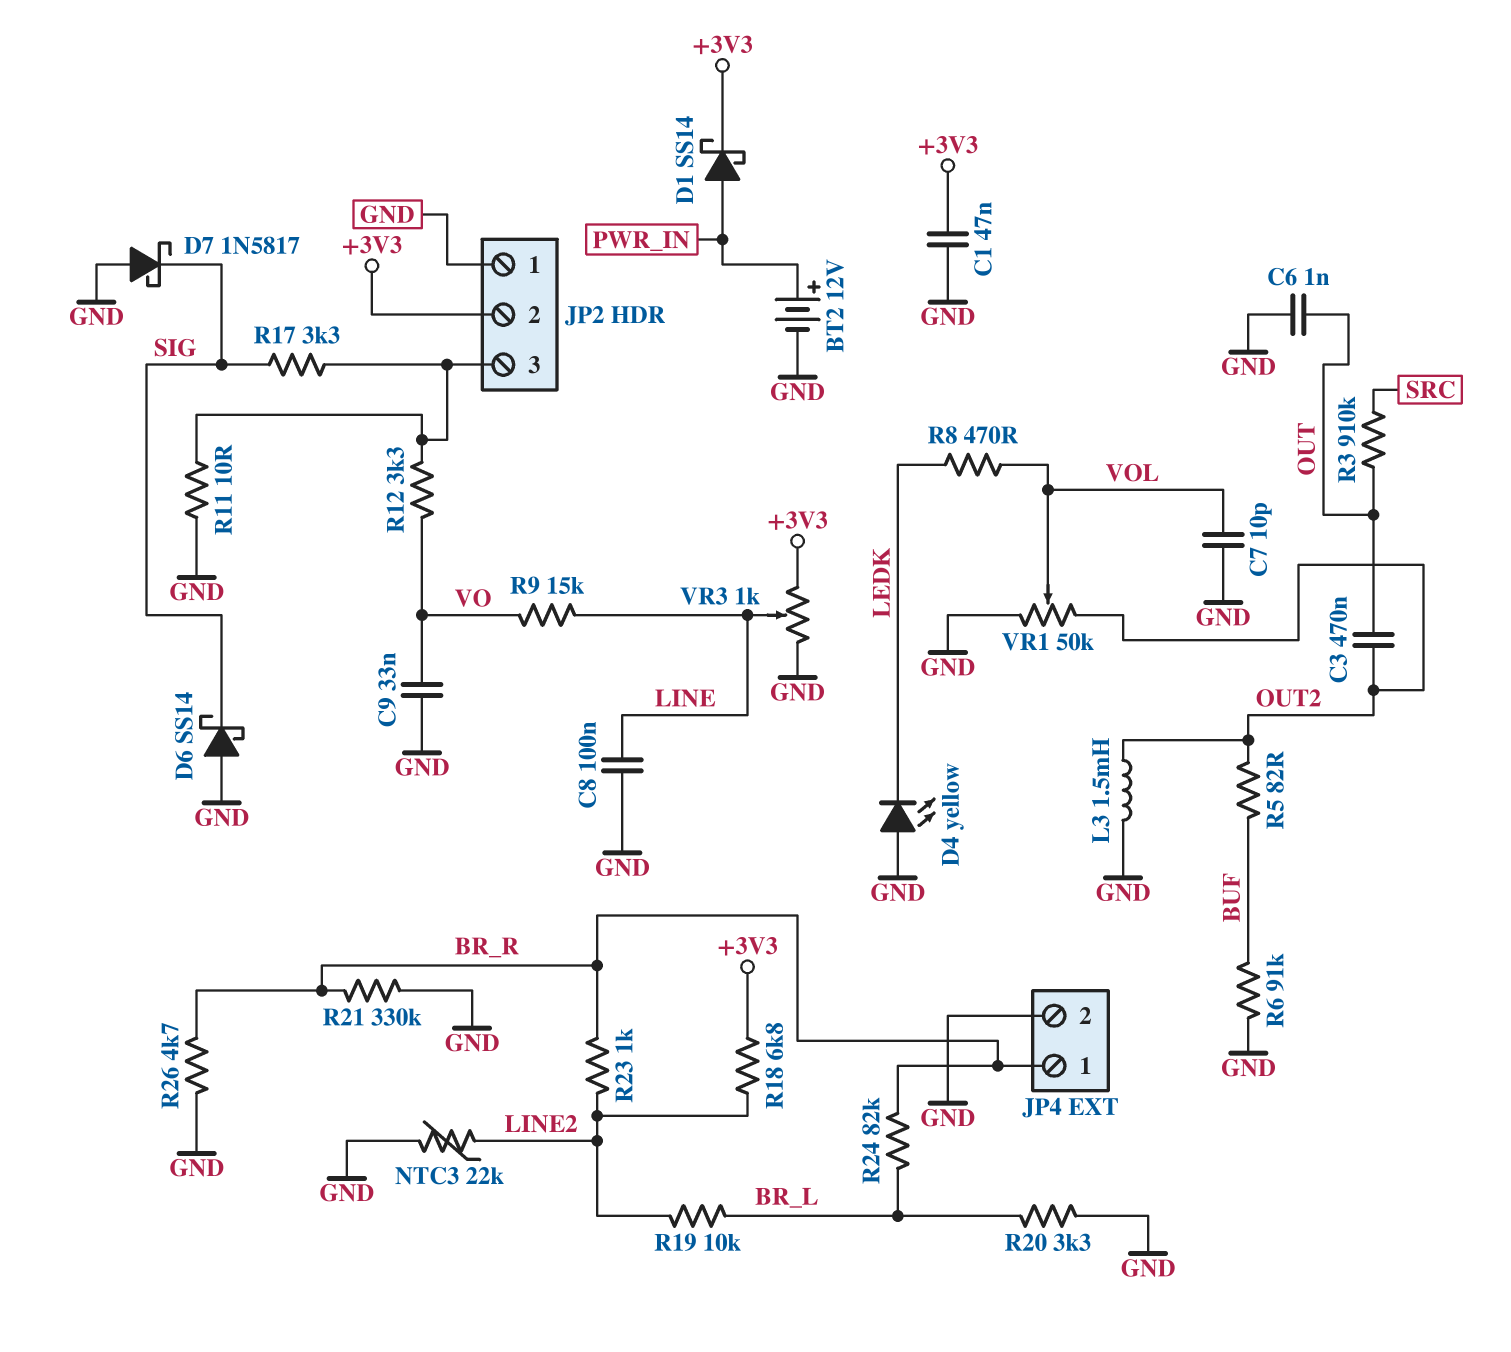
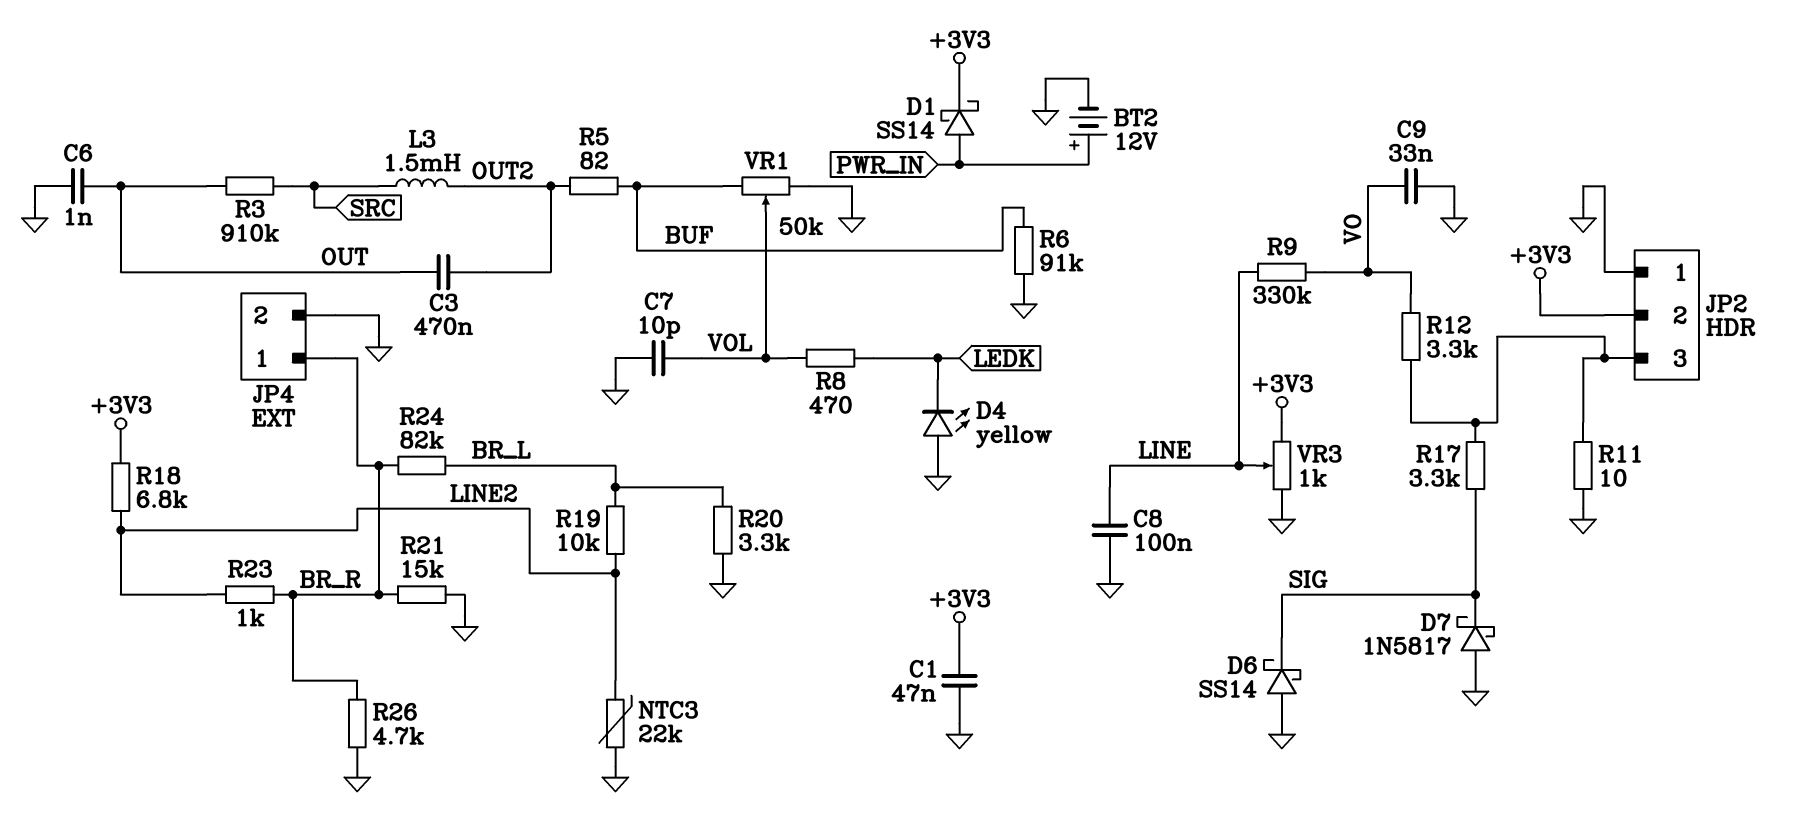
L3: 1.5mH (GND, OUT2) -> 1.5mH (OUT2, SRC)
R9: 15k (LINE, VO) -> 330k (LINE, VO)
R21: 330k (BR_R, GND) -> 15k (BR_R, GND)
VR1: 50k (GND, OUT2, wiper VOL) -> 50k (BUF, GND, wiper VOL)

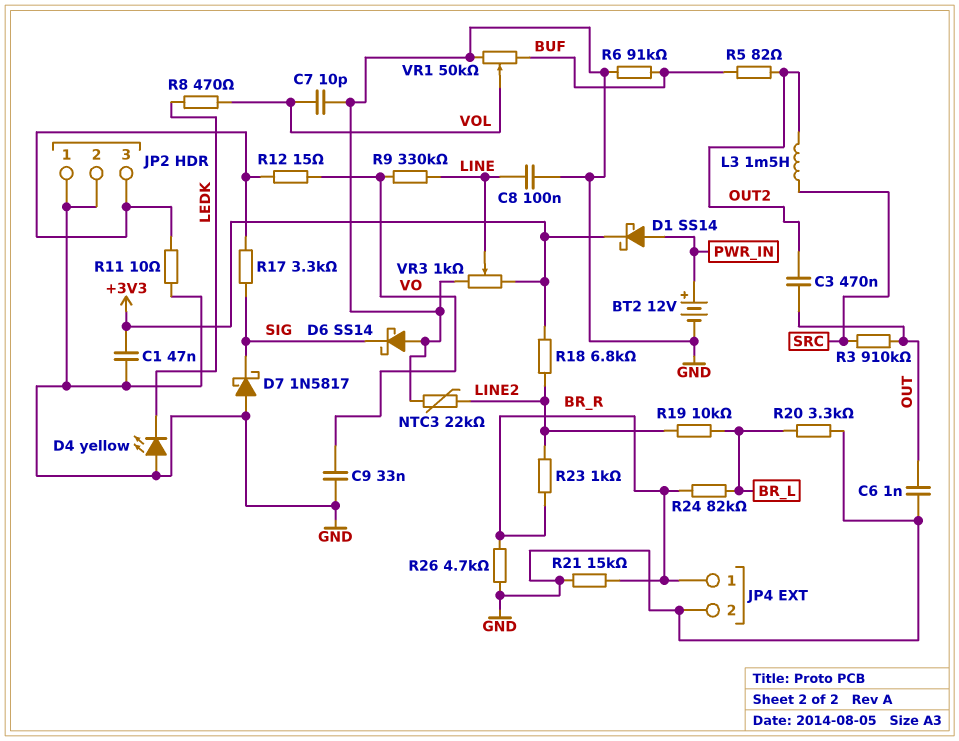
JP2 pin 2: +3V3 -> GND
R12: 3.3k (JP2/3, VO) -> 15 (JP2/3, VO)

